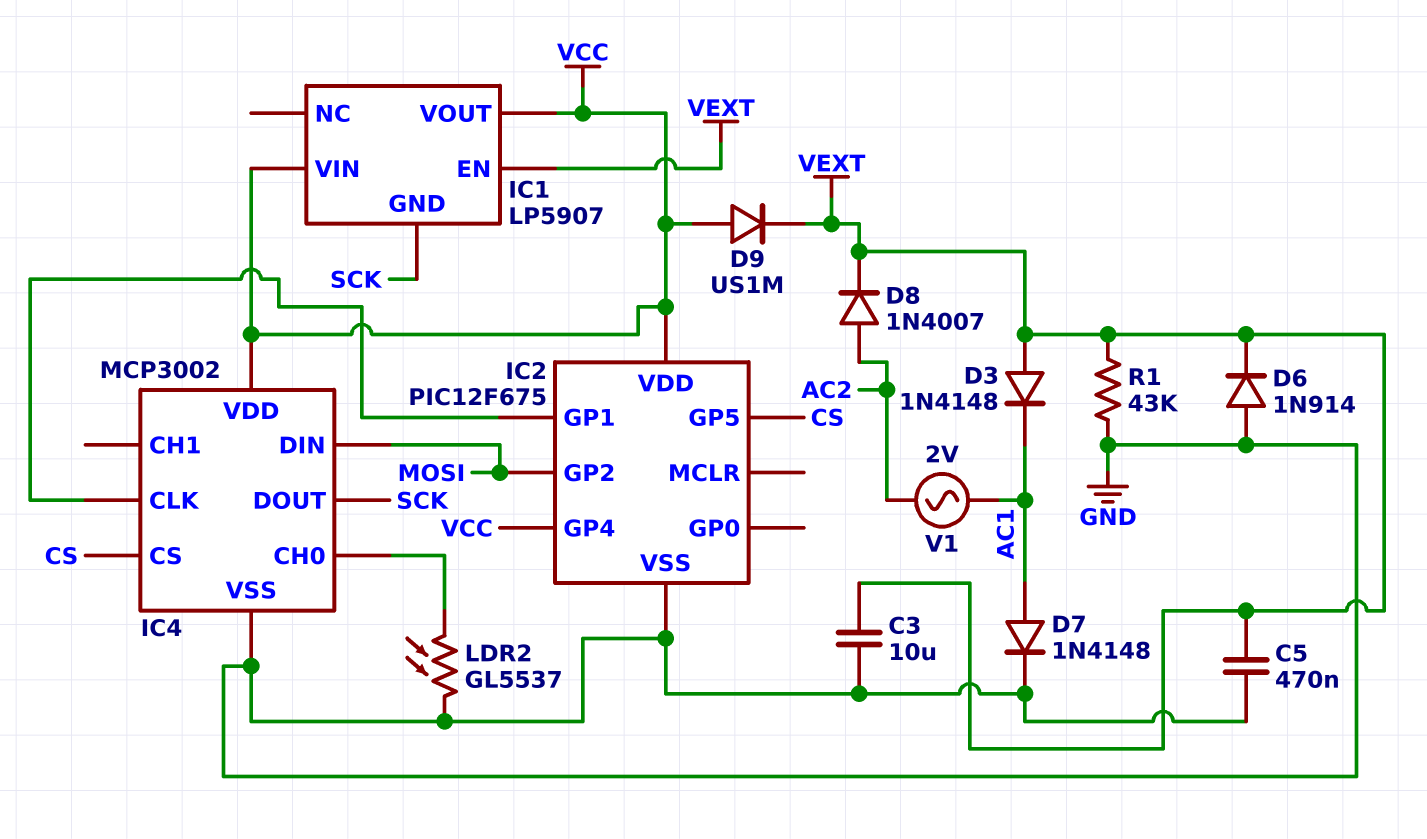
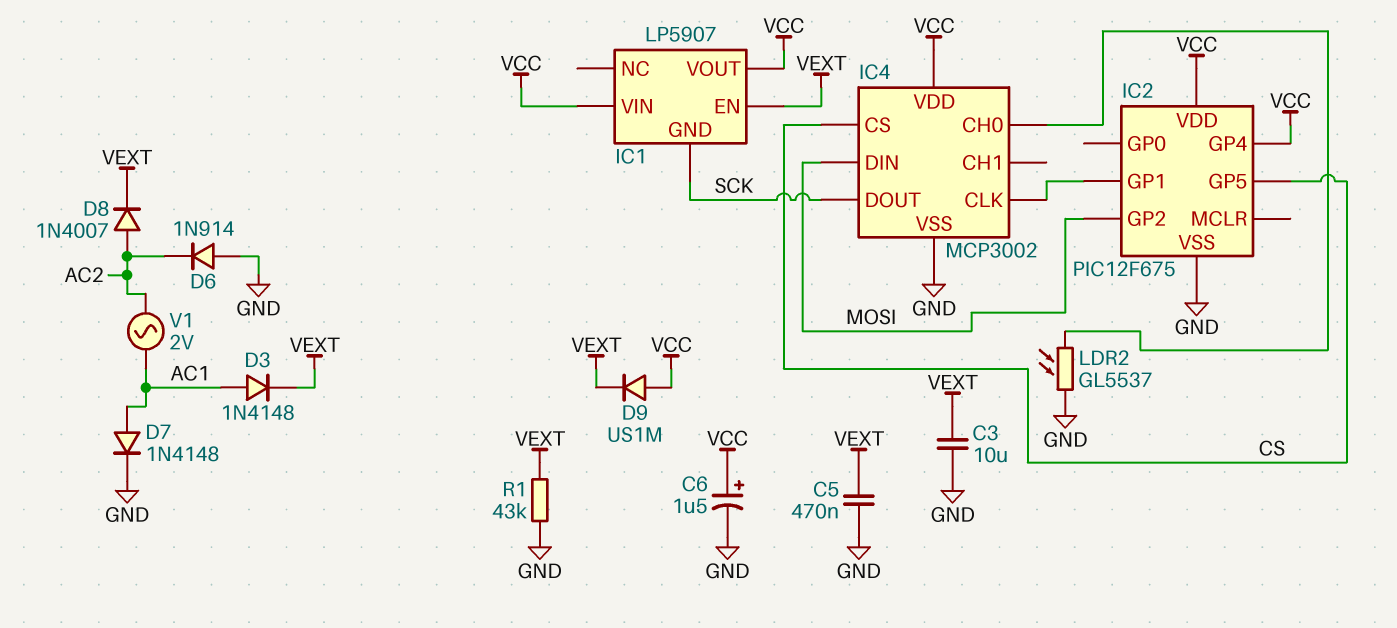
C6: none -> 1.5uF (plus VCC, minus GND)
D3: diode 1N4148 (A VEXT, K AC1) -> diode 1N4148 (A AC1, K VEXT)
D6: diode 1N914 (A GND, K VEXT) -> diode 1N914 (A GND, K AC2)

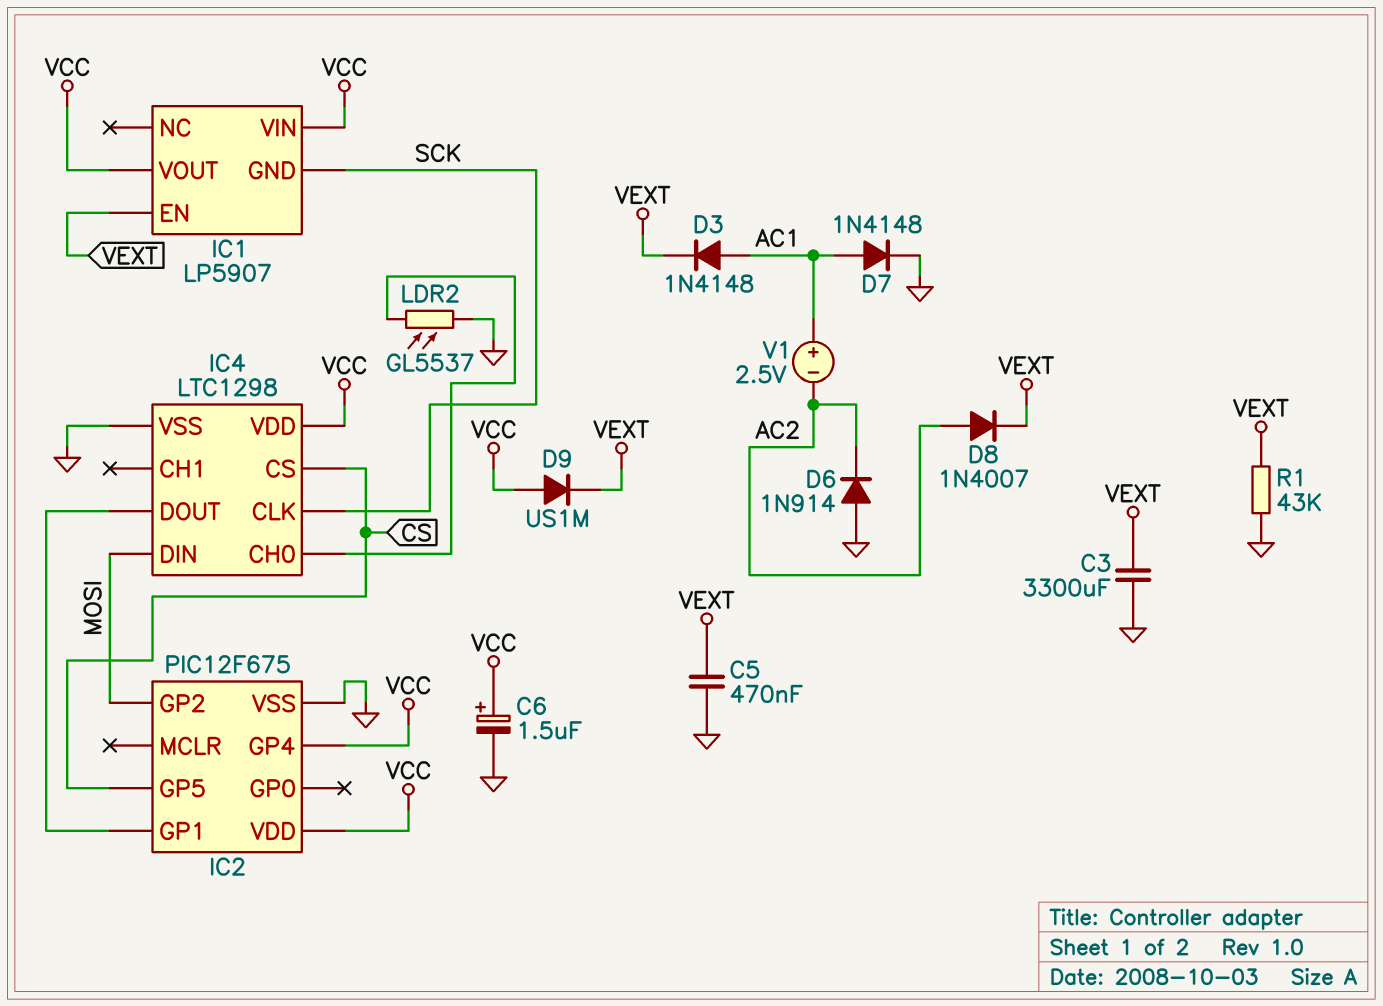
C3: 10uF (GND, VEXT) -> 3300uF (GND, VEXT)
IC4: MCP3002 -> LTC1298
IC4 pin CLK: IC2/GP1 -> SCK
IC4 pin DOUT: SCK -> IC2/GP1
V1: AC 2V (AC1, AC2) -> 2.5V (plus AC1, minus AC2)

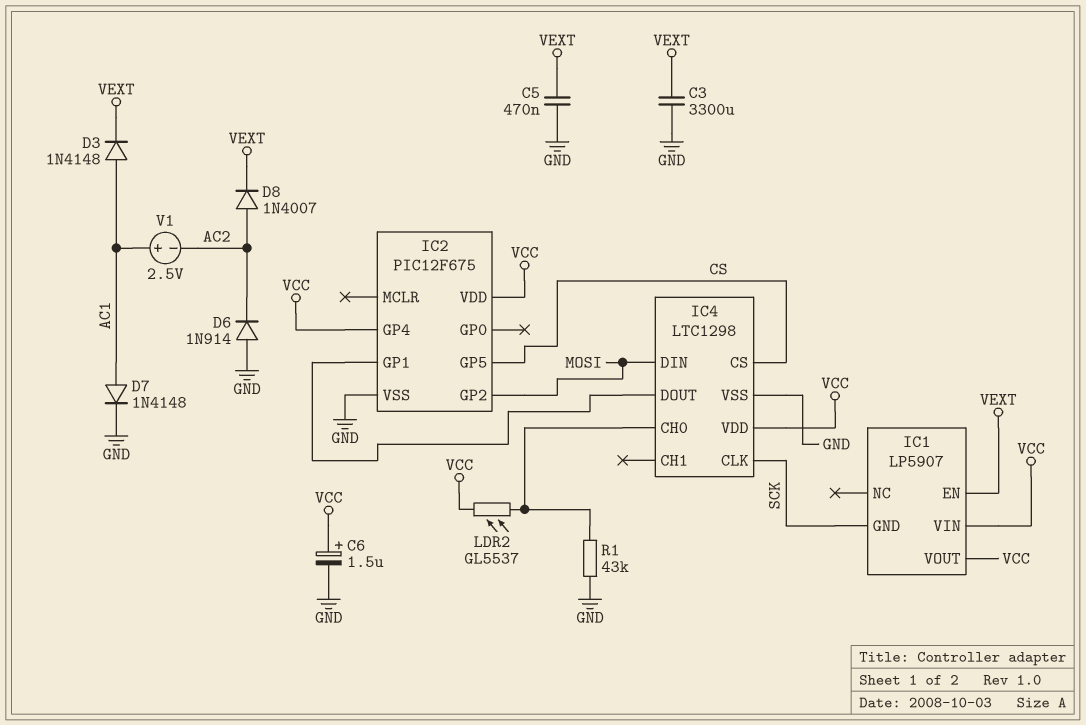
D9: diode US1M (A VCC, K VEXT) -> none
LDR2: GL5537 (GND, IC4/CH0) -> GL5537 (IC4/CH0, VCC)
R1: 43k (GND, VEXT) -> 43k (GND, IC4/CH0)

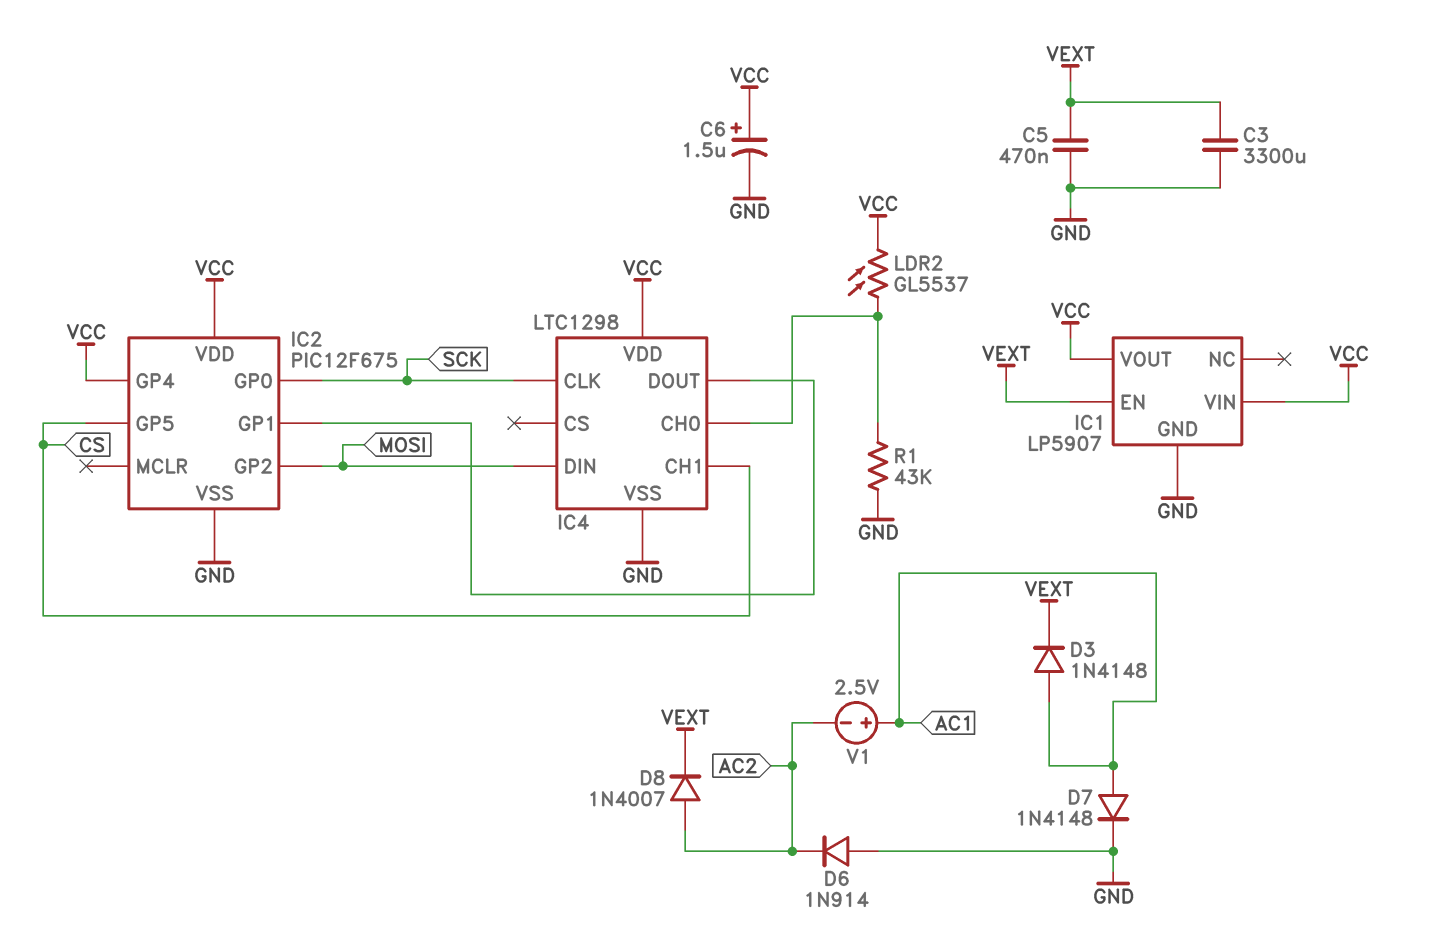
IC1 pin GND: SCK -> GND
IC2 pin GP0: none -> SCK
IC4 pin CH1: none -> CS
IC4 pin CS: CS -> none

